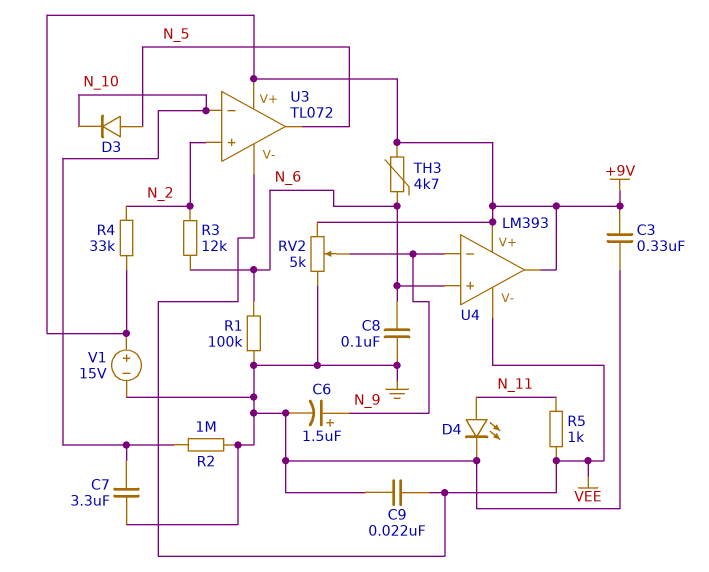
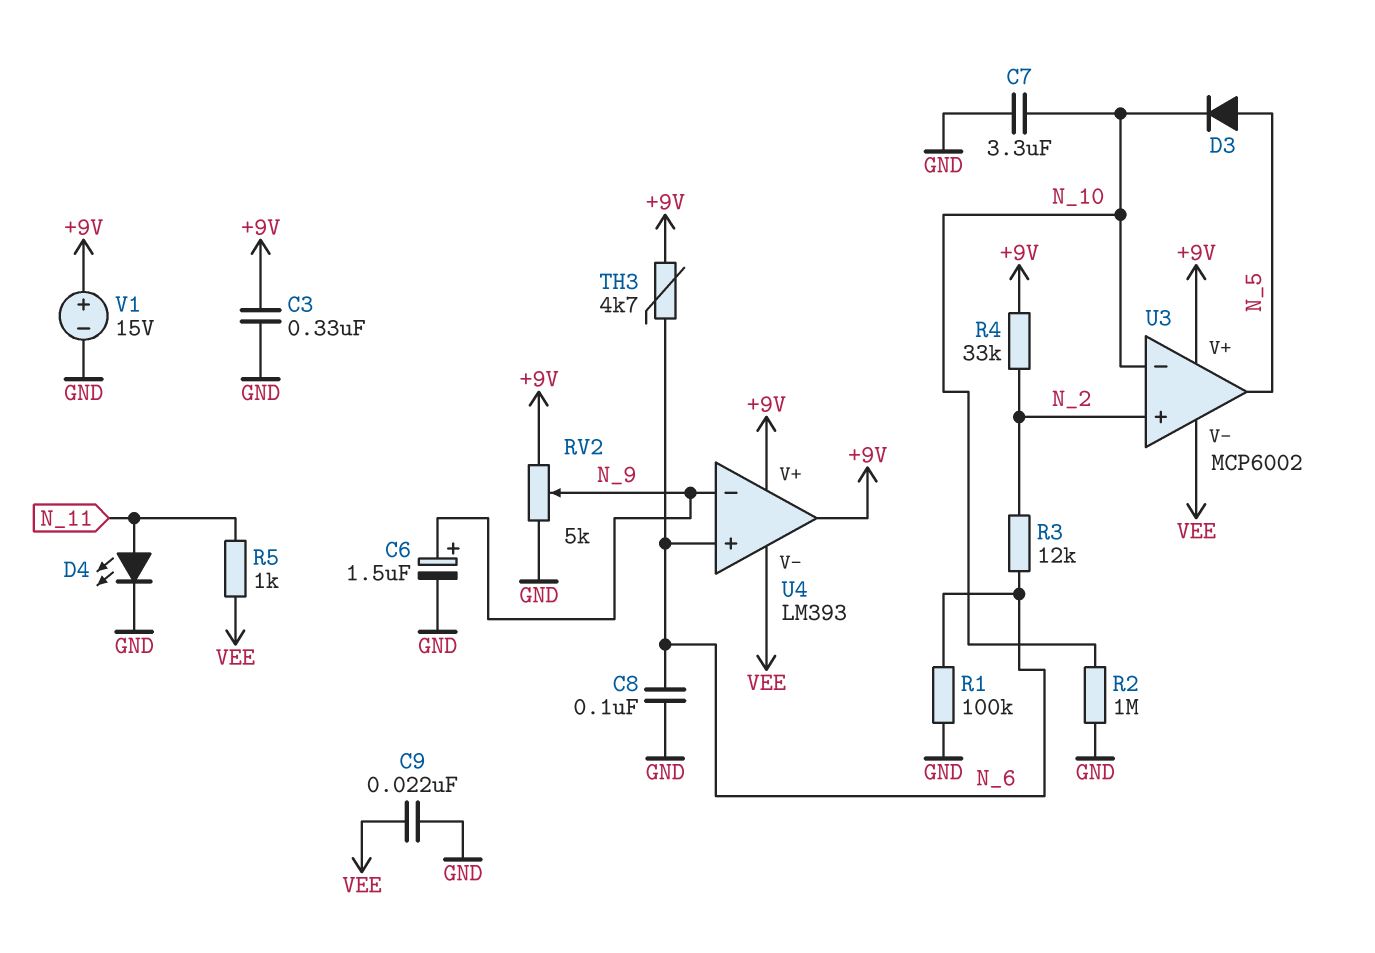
U3: TL072 -> MCP6002

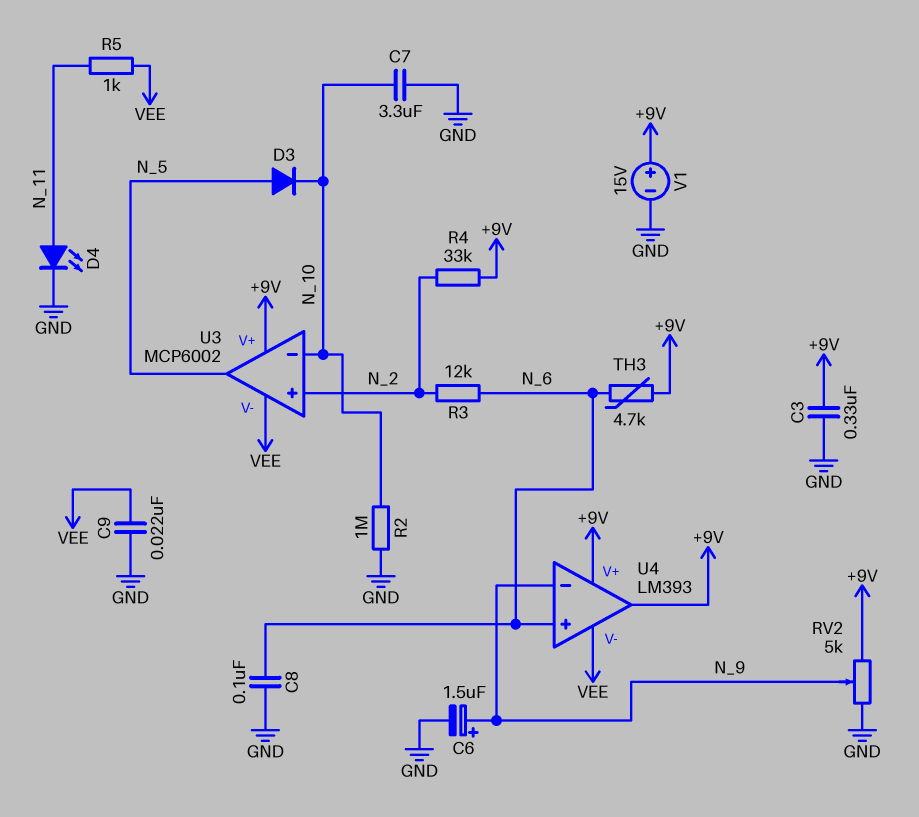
R1: 100k (GND, N_6) -> none

